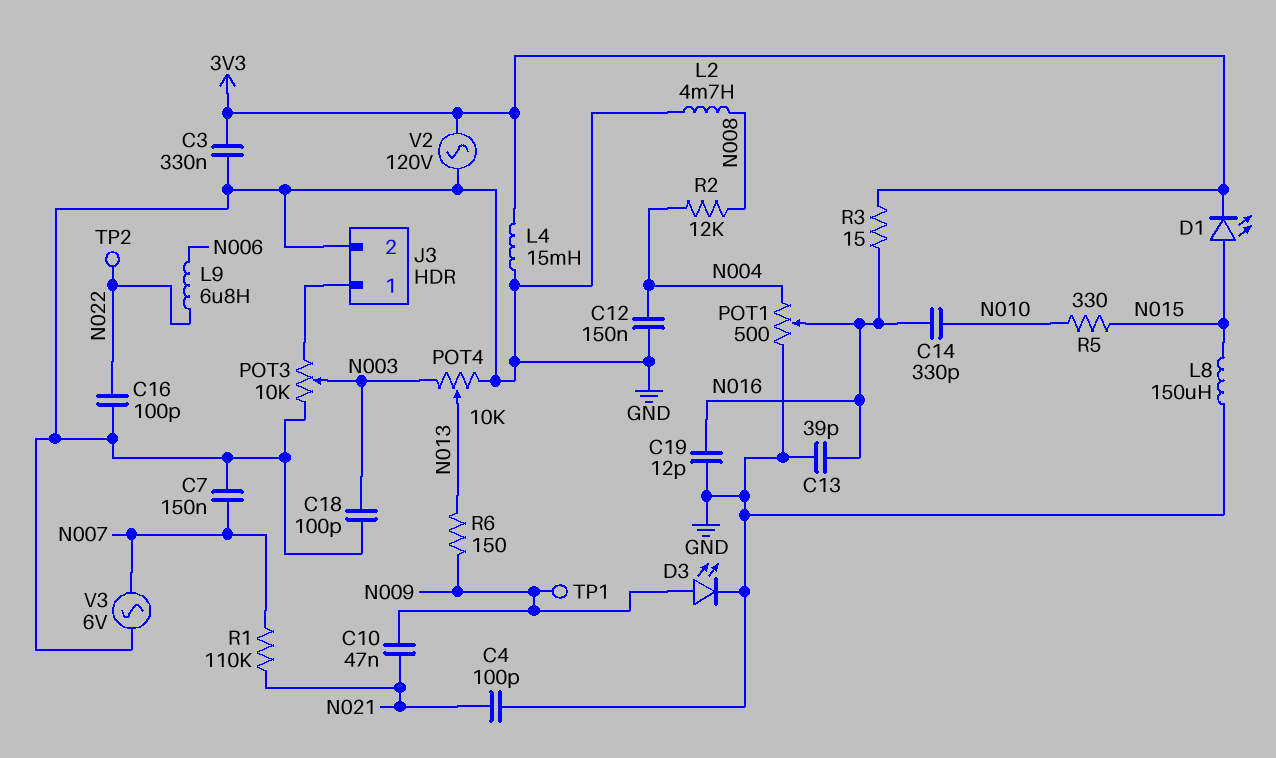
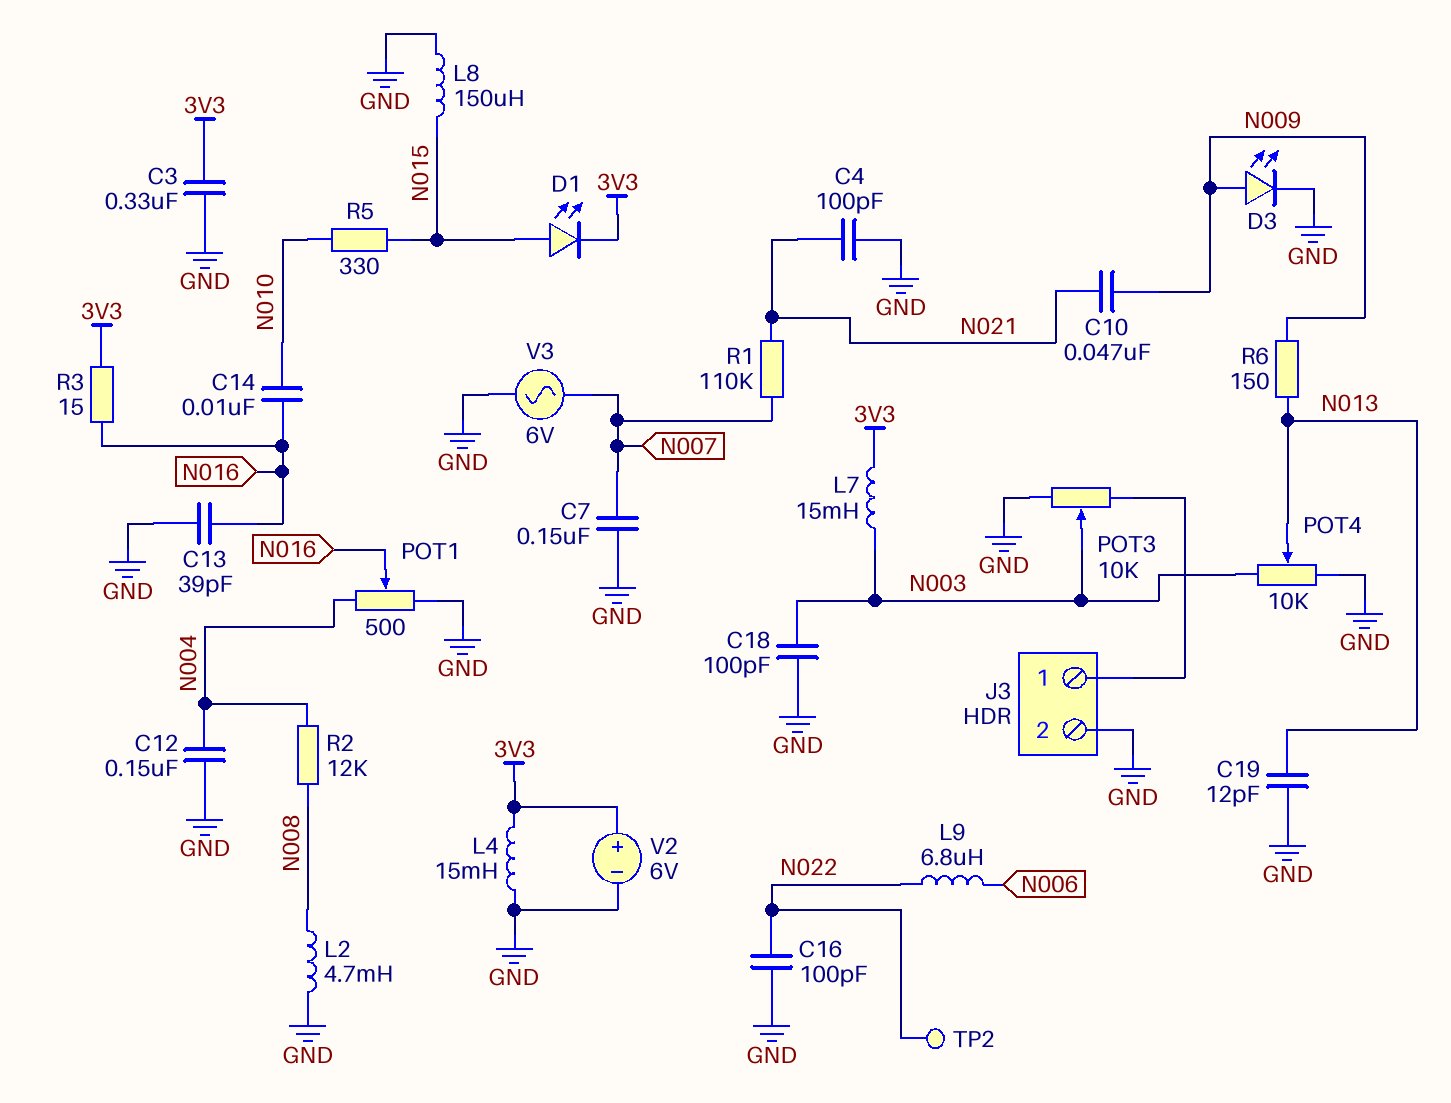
C14: 330pF (N010, N016) -> 10nF (N010, N016)
C19: 12pF (GND, N016) -> 12pF (GND, N013)
L7: none -> 15mH (3V3, N003)
TP1: test point (N009) -> none
V2: AC 120V (3V3, GND) -> 6V (plus 3V3, minus GND)

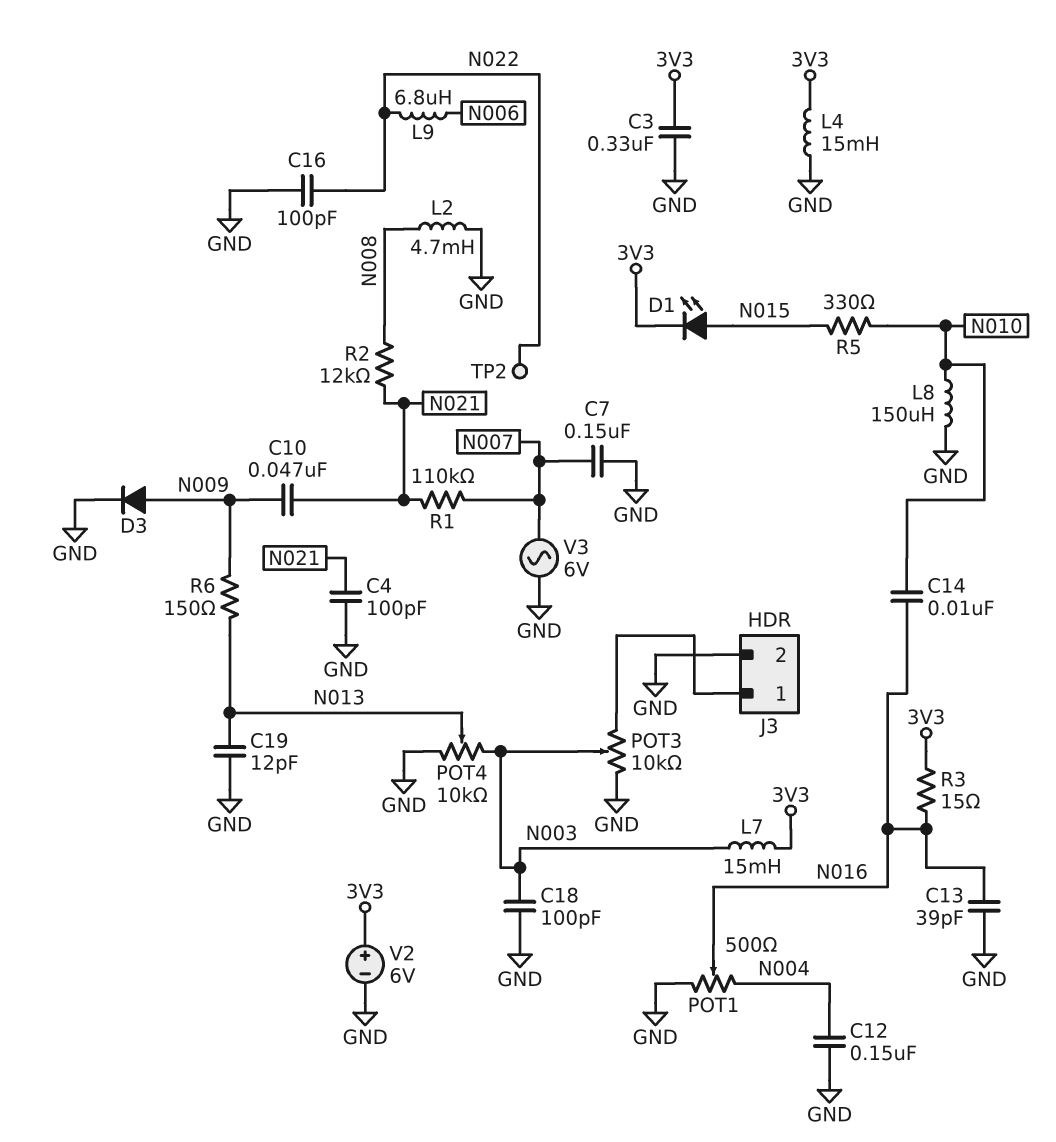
D3: LED (A N009, K GND) -> diode (A N009, K GND)
L8: 150uH (GND, N015) -> 150uH (GND, N010)
R2: 12k (N004, N008) -> 12k (N008, N021)

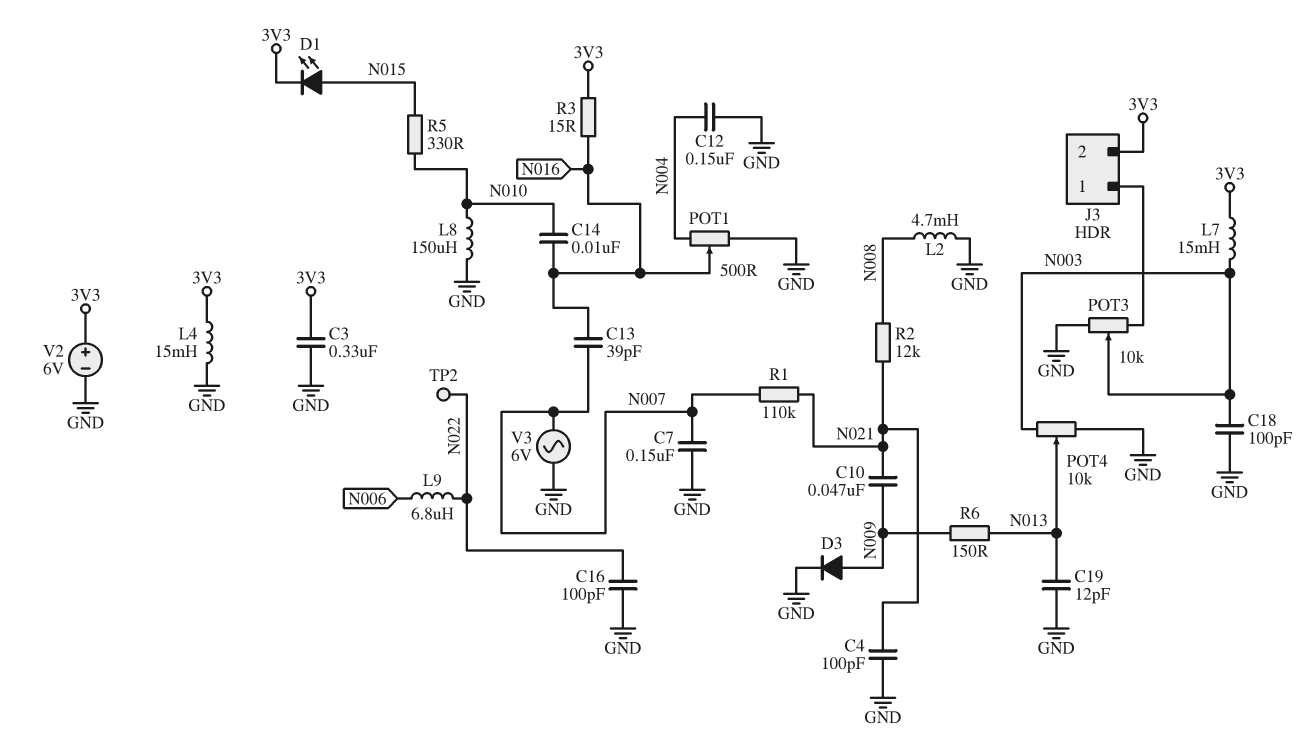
C13: 39pF (GND, N016) -> 39pF (N007, N016)
J3 pin 2: GND -> 3V3

